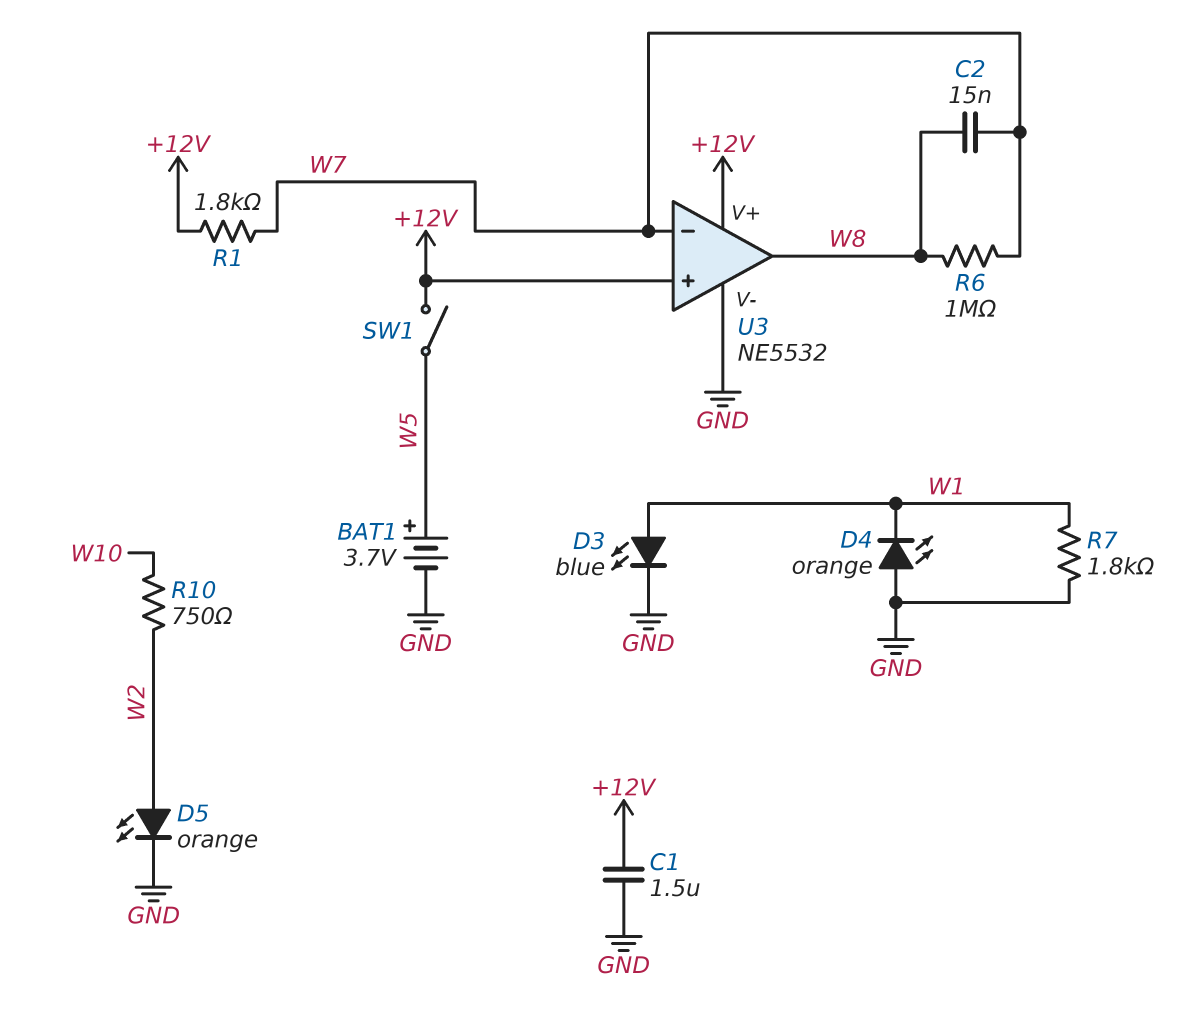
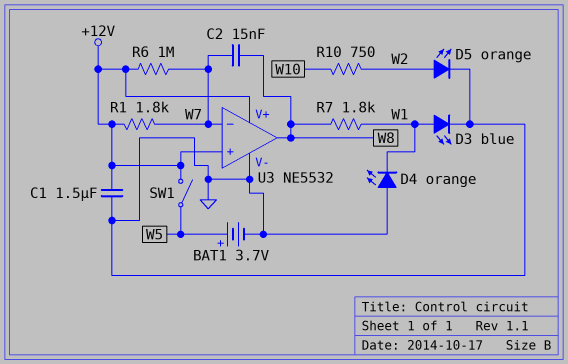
R6: 1M (W7, W8) -> 1M (+12V, W7)
R7: 1.8k (GND, W1) -> 1.8k (W1, W8)

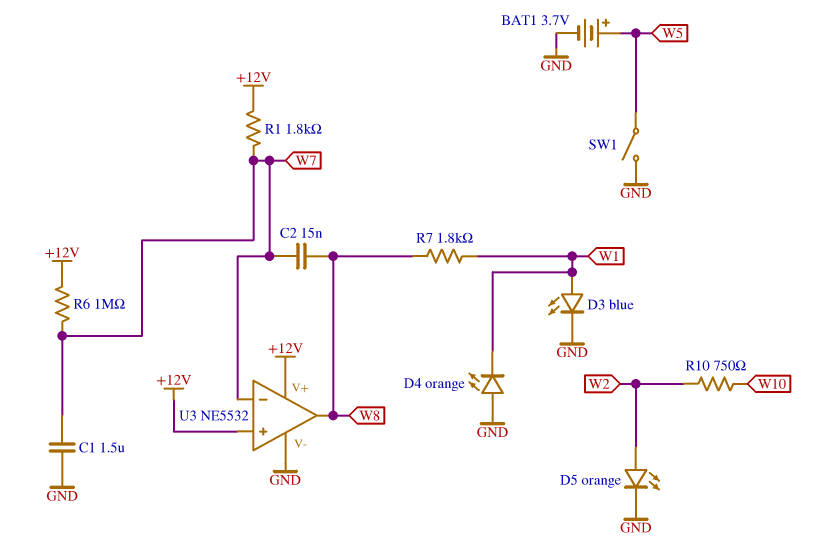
C1: 1.5uF (+12V, GND) -> 1.5uF (GND, W7)
SW1: switch (+12V, W5) -> switch (GND, W5)

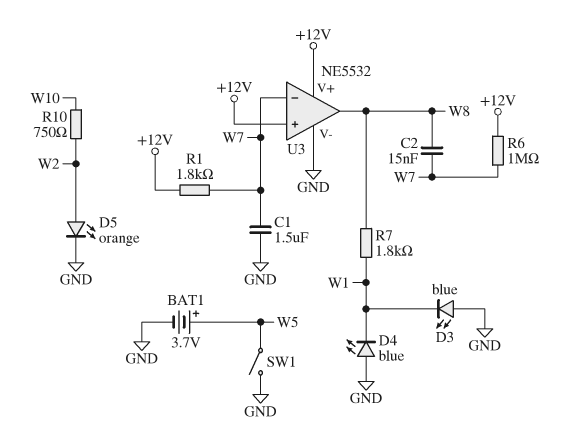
D3: LED blue (A W1, K GND) -> LED blue (A GND, K W1)
D4: LED orange (A GND, K W1) -> LED blue (A GND, K W1)

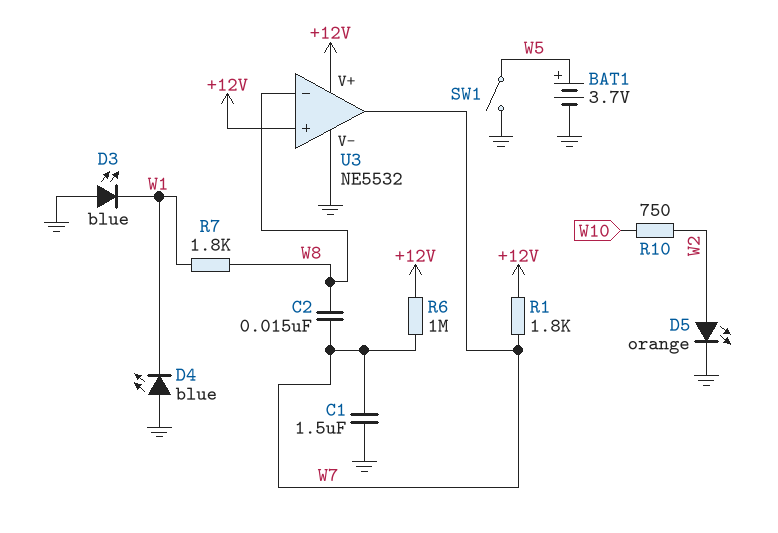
U3 pin in-: W7 -> W8
U3 pin out: W8 -> W7

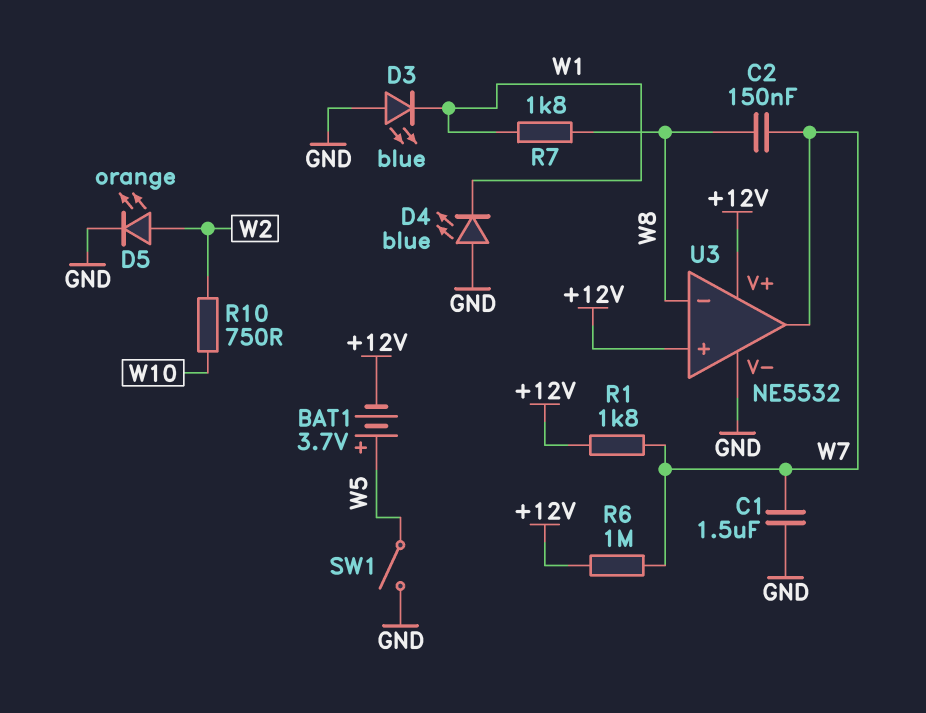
BAT1: 3.7V (plus W5, minus GND) -> 3.7V (plus W5, minus +12V)
C2: 15nF (W7, W8) -> 150nF (W7, W8)

